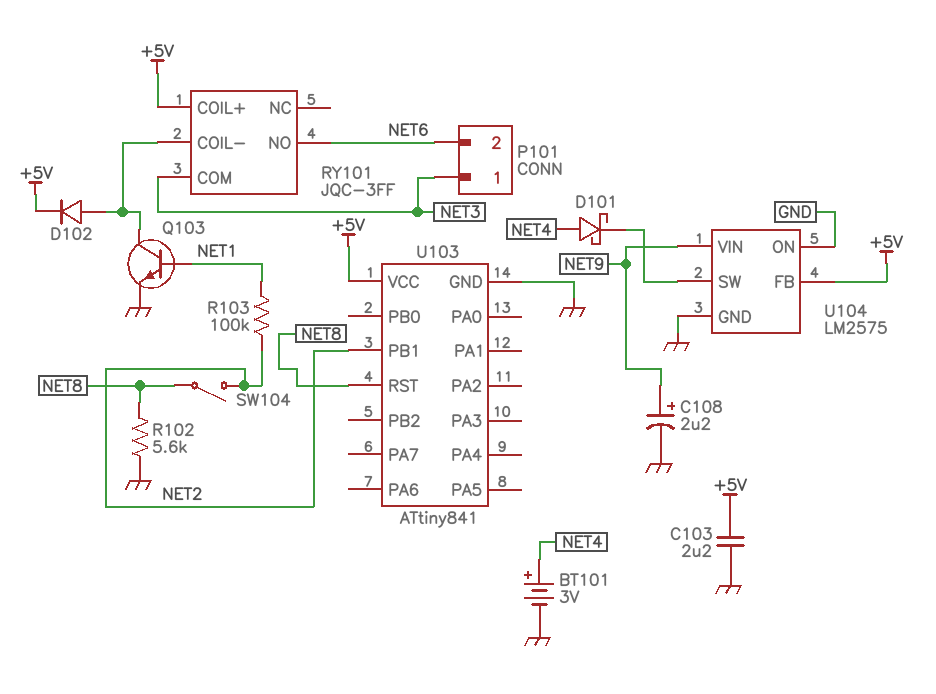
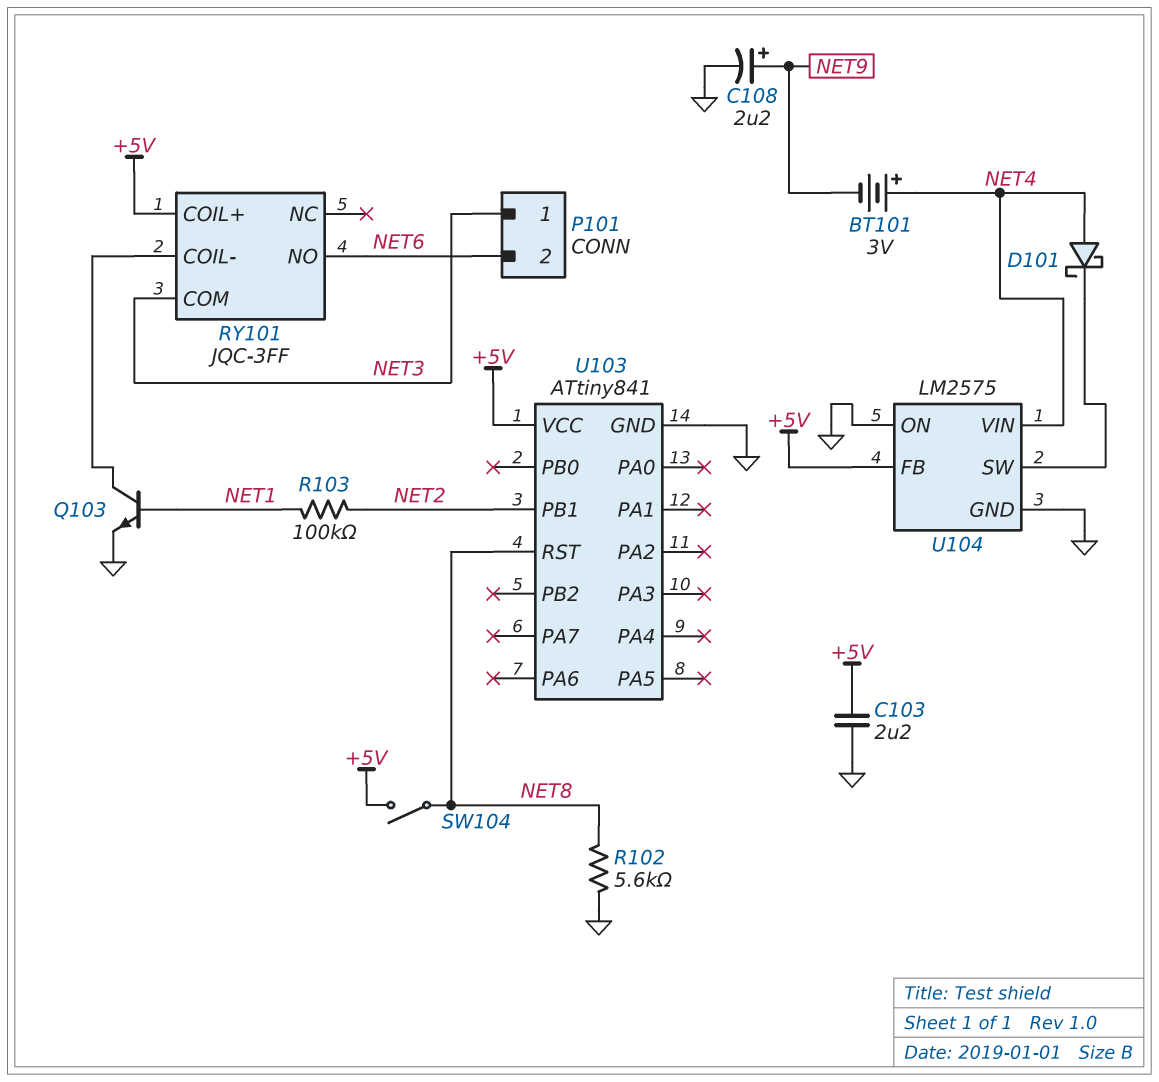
BT101: 3V (plus NET4, minus GND) -> 3V (plus NET4, minus NET9)
D102: diode (A RY101/COIL-, K +5V) -> none
SW104: switch (NET2, NET8) -> switch (+5V, NET8)
U104 pin VIN: NET9 -> NET4

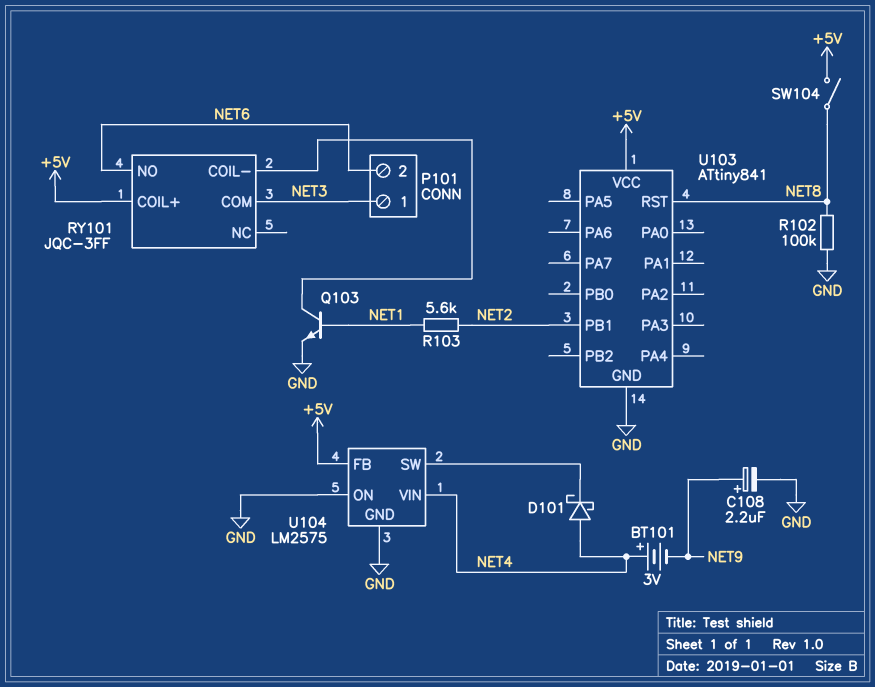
C103: 2.2uF (+5V, GND) -> none
R102: 5.6k (GND, NET8) -> 100k (GND, NET8)
R103: 100k (NET1, NET2) -> 5.6k (NET1, NET2)

